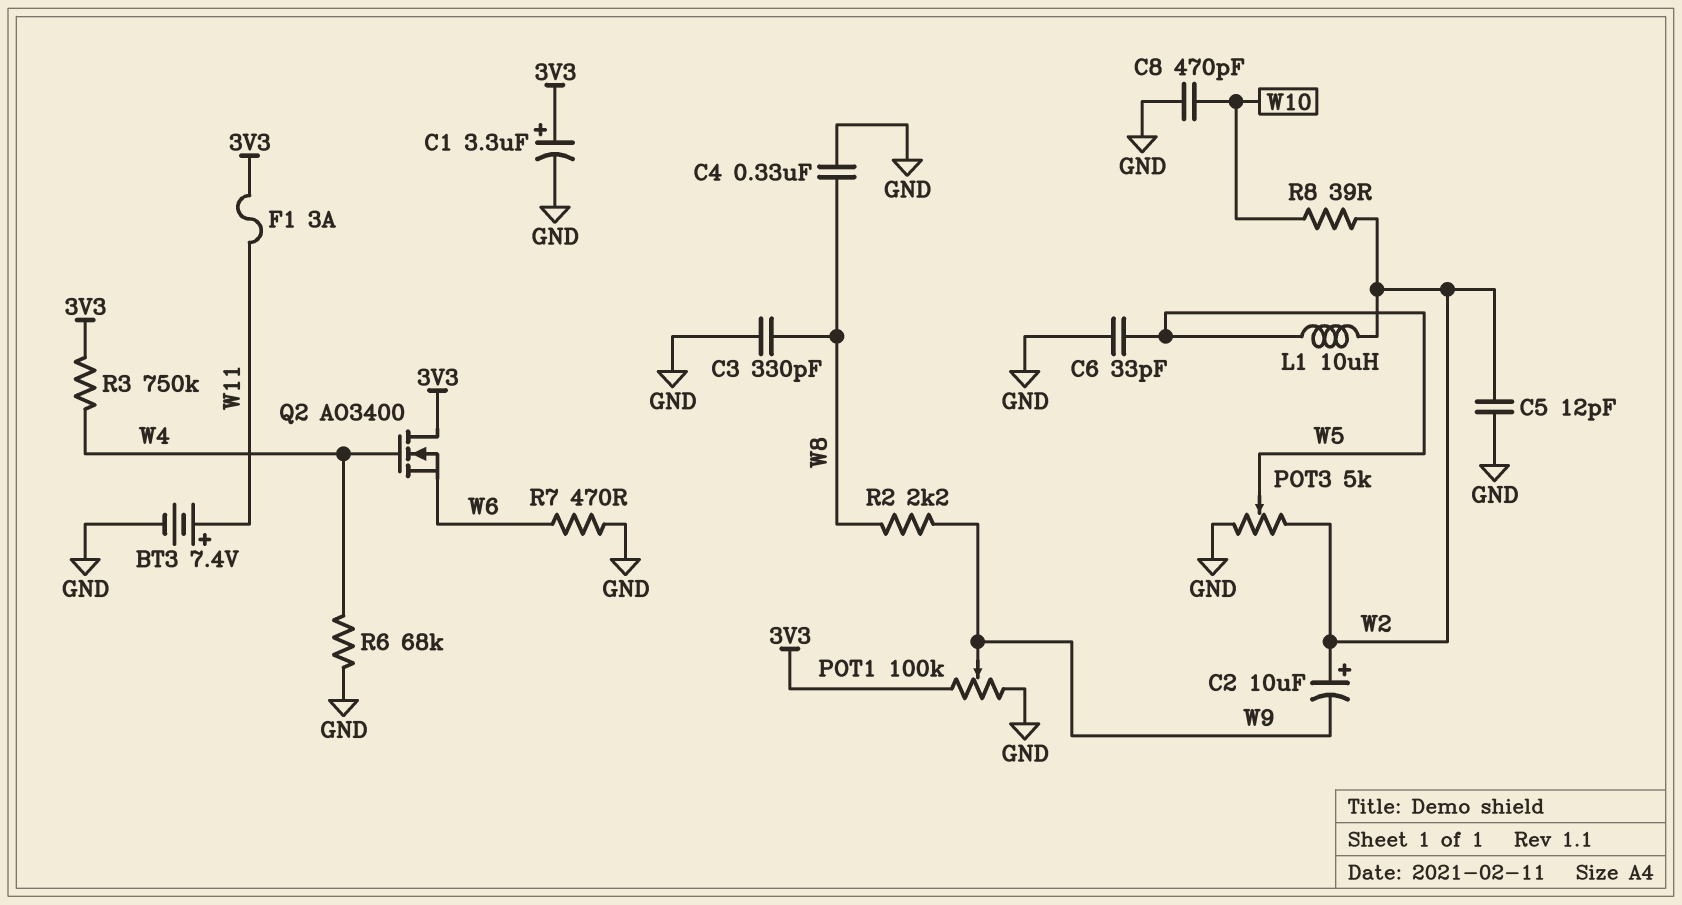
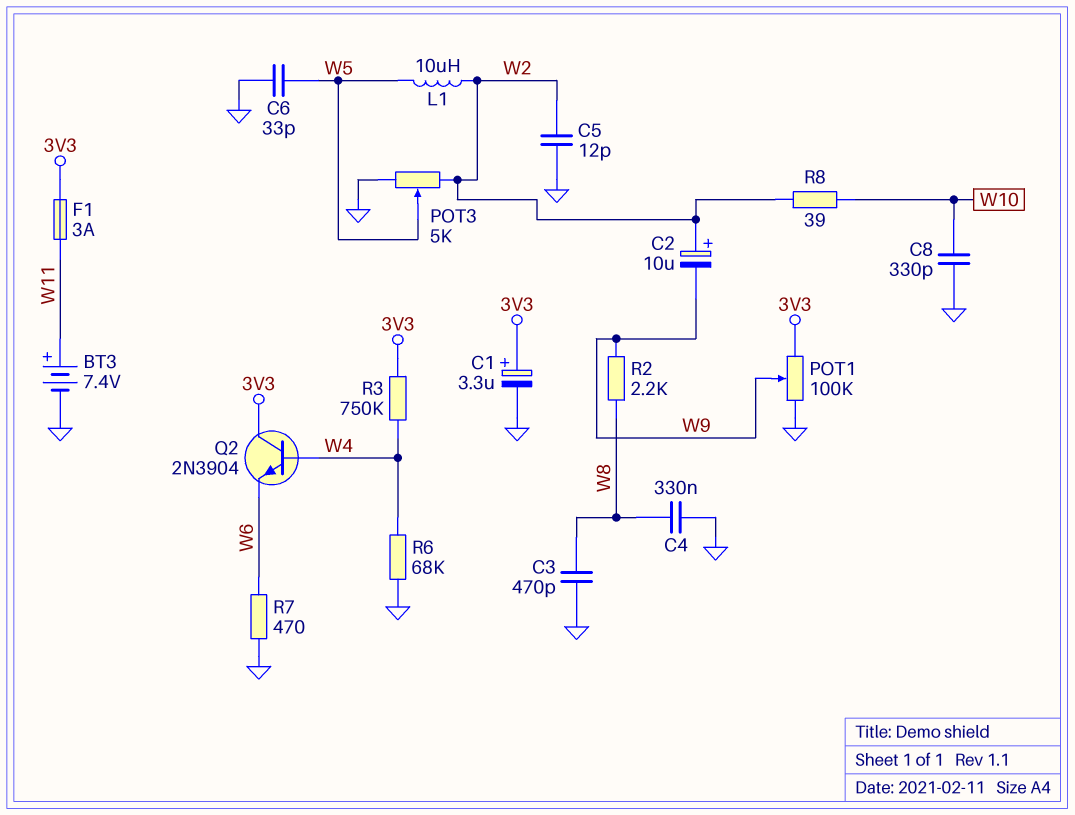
C3: 330pF (GND, W8) -> 470pF (GND, W8)
C8: 470pF (GND, W10) -> 330pF (GND, W10)
Q2: NMOS AO3400 (G W4, D 3V3, S W6) -> NPN 2N3904 (B W4, C 3V3, E W6)

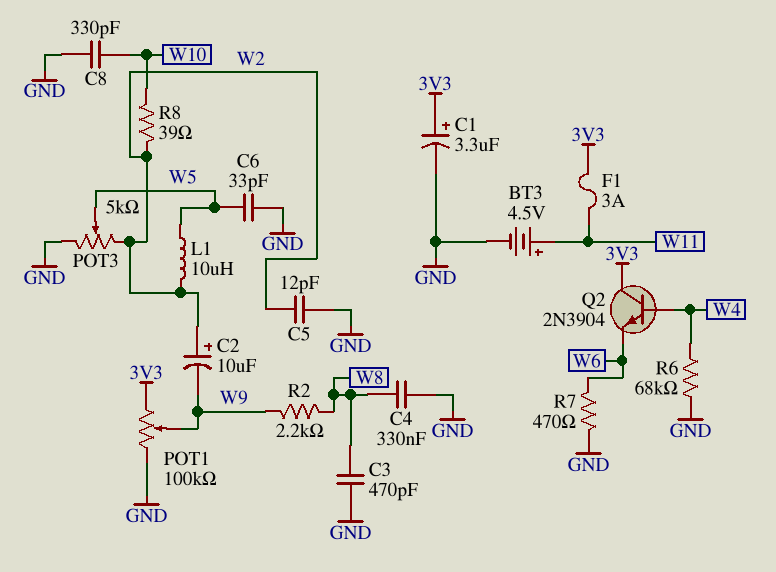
BT3: 7.4V (plus W11, minus GND) -> 4.5V (plus W11, minus GND)
R3: 750k (3V3, W4) -> none

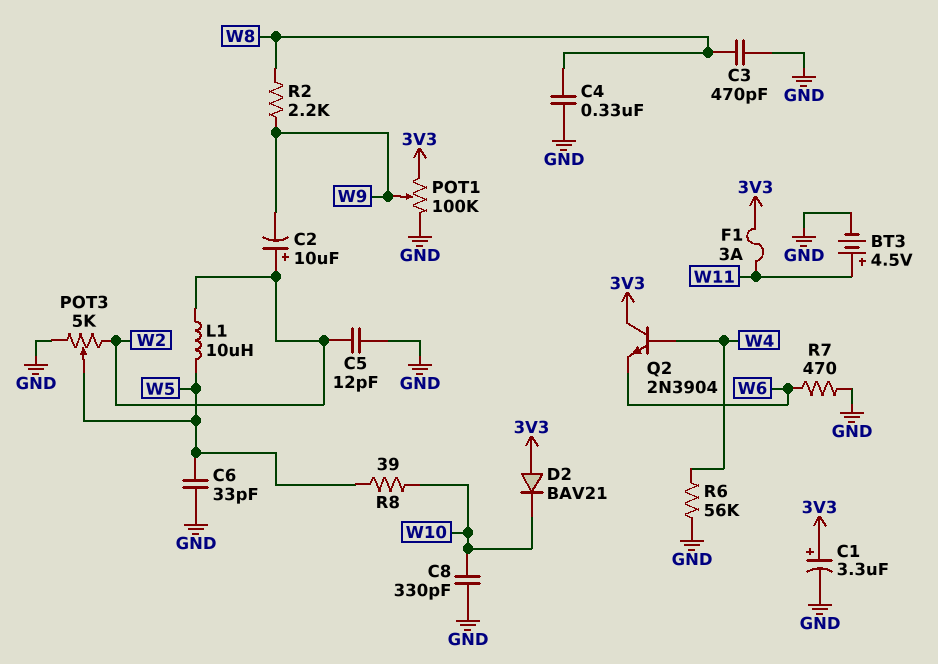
D2: none -> diode BAV21 (A 3V3, K W10)
R6: 68k (GND, W4) -> 56k (GND, W4)
R8: 39 (W2, W10) -> 39 (W5, W10)

